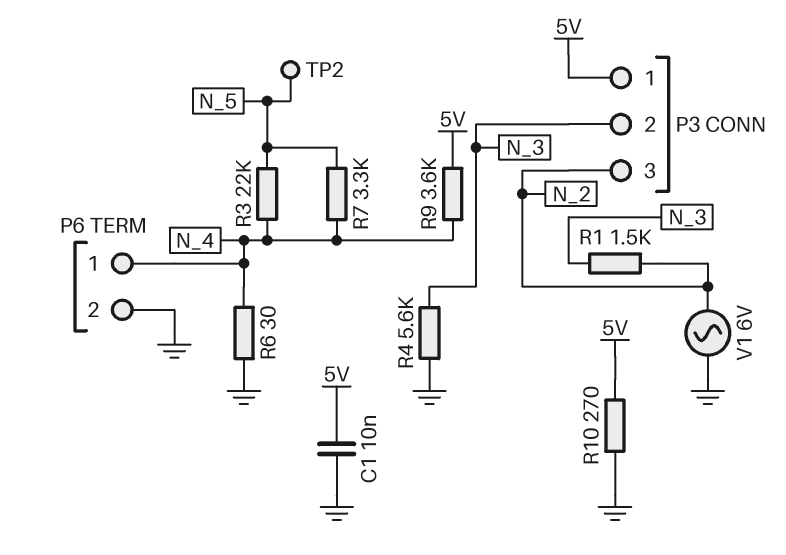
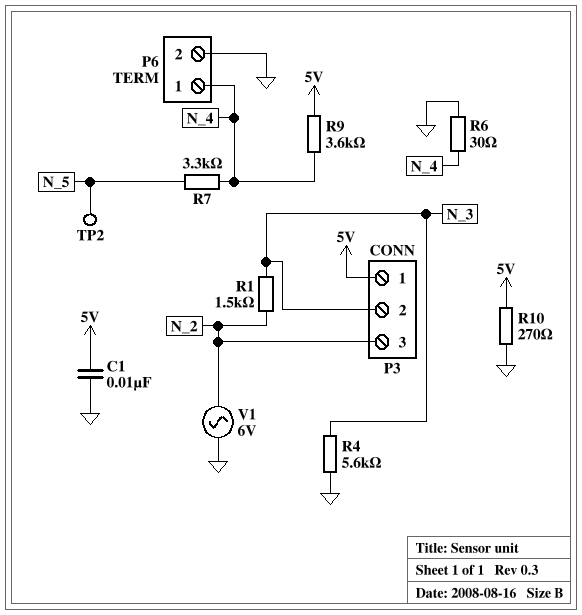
R3: 22k (N_4, N_5) -> none

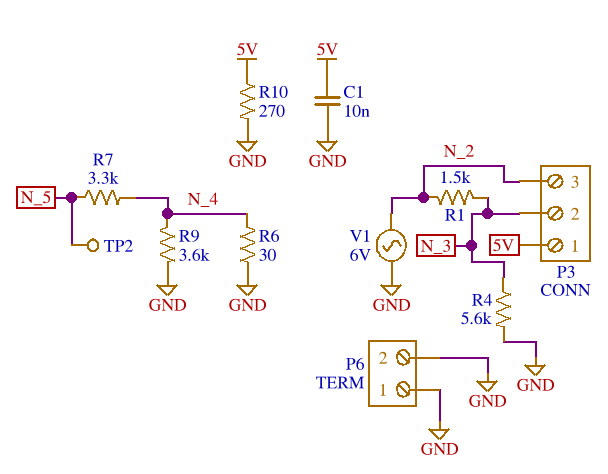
P6 pin 1: N_4 -> GND
R9: 3.6k (5V, N_4) -> 3.6k (GND, N_4)

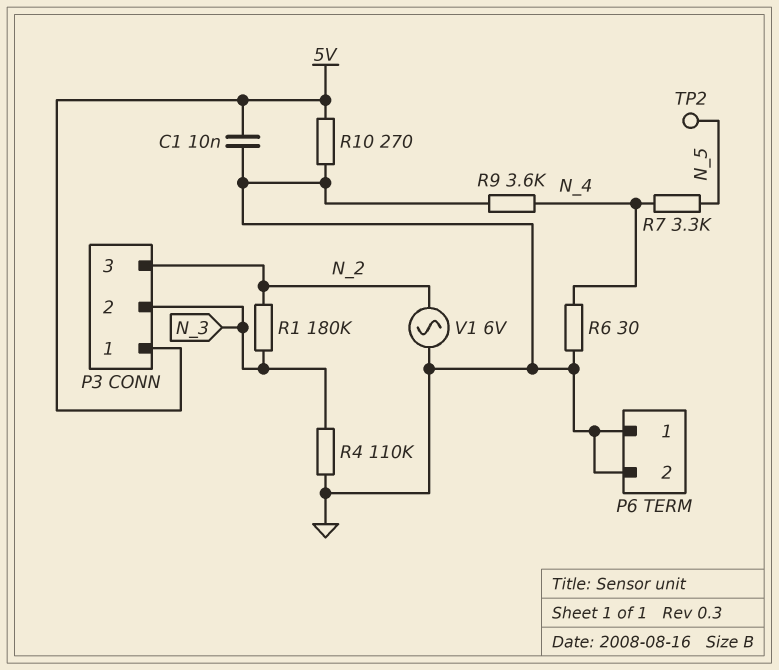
R1: 1.5k (N_2, N_3) -> 180k (N_2, N_3)
R4: 5.6k (GND, N_3) -> 110k (GND, N_3)

